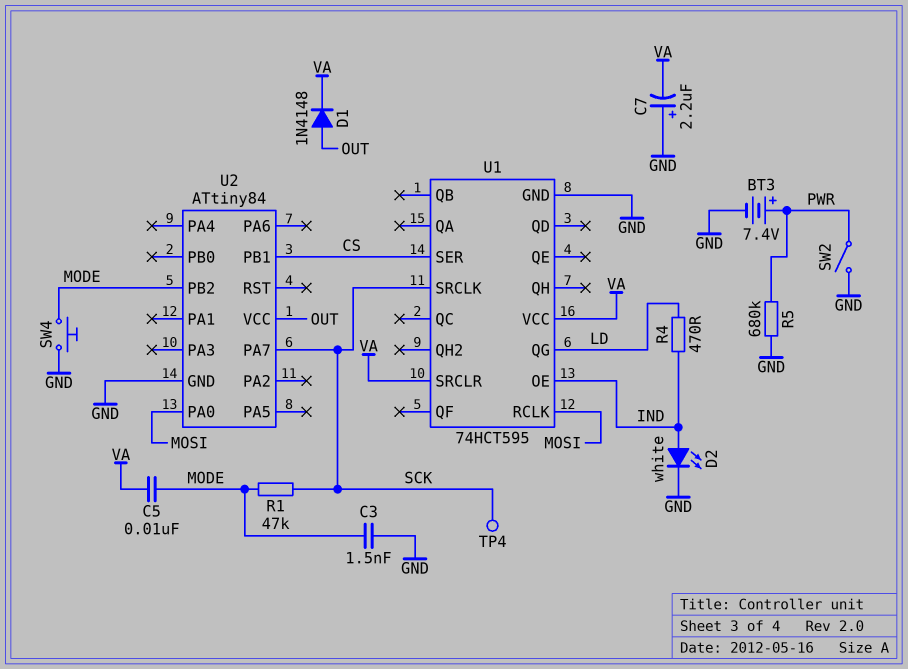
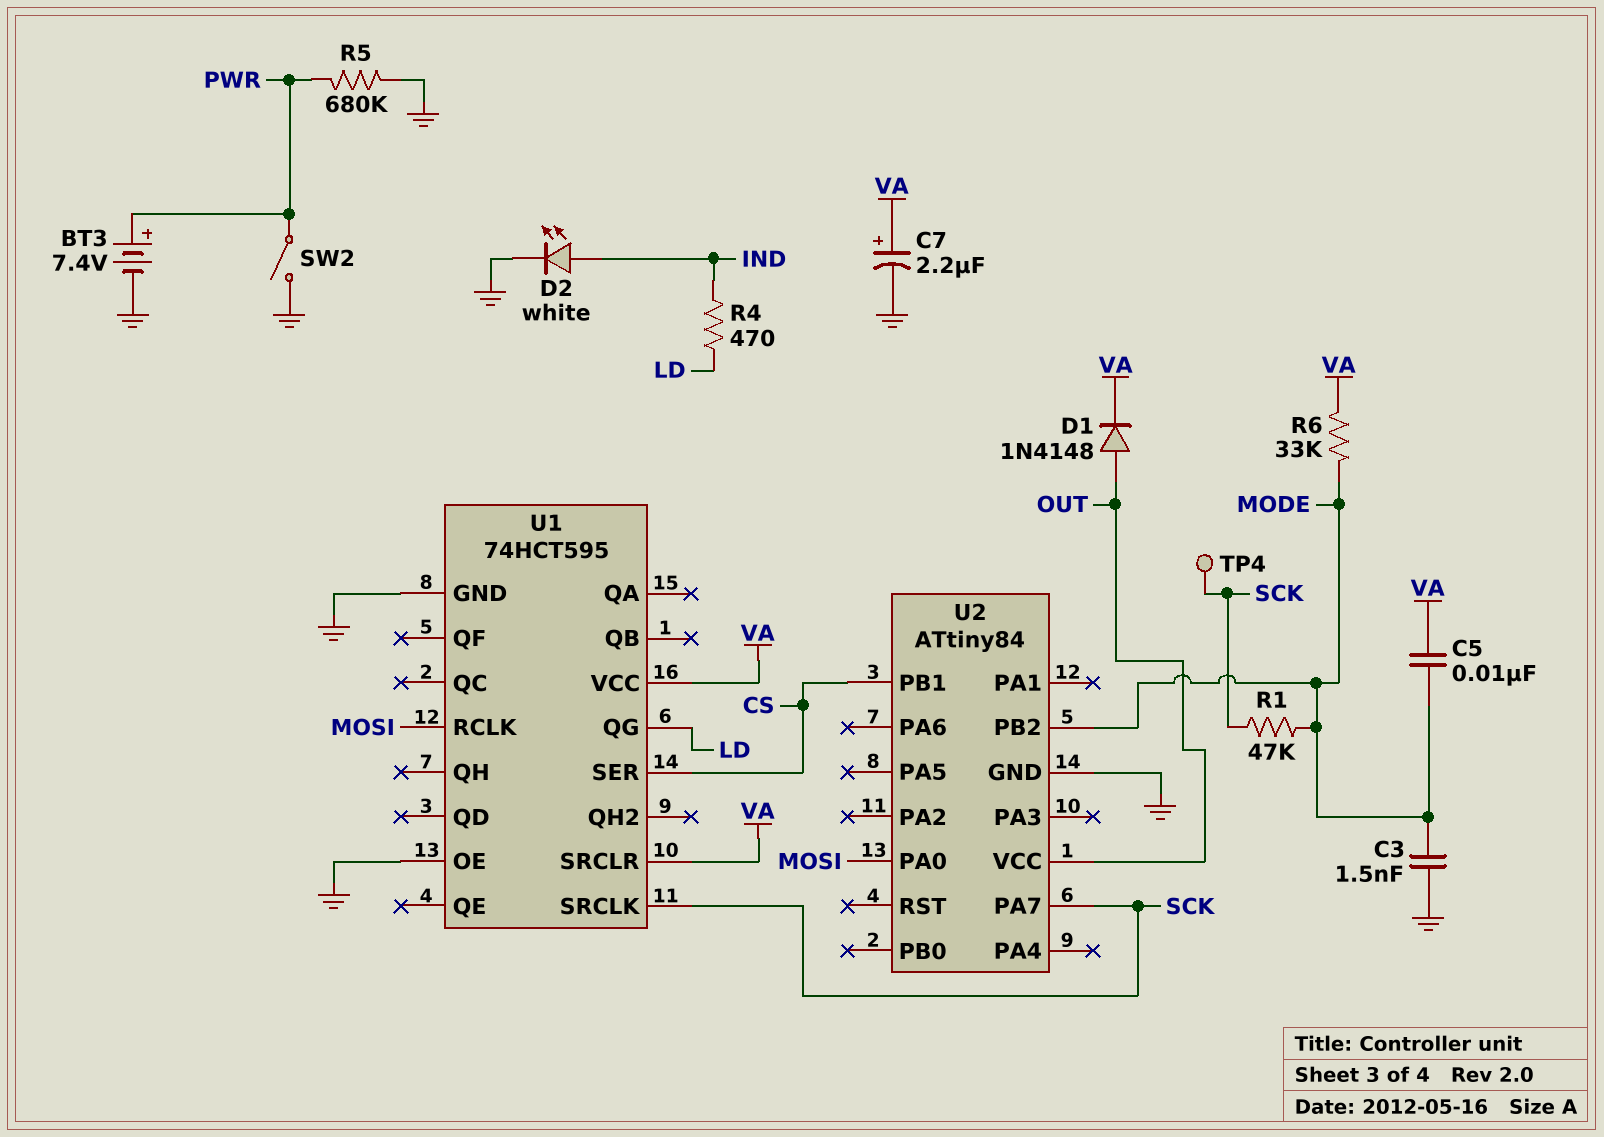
C7: 2.2uF (plus GND, minus VA) -> 2.2uF (plus VA, minus GND)
R6: none -> 33k (MODE, VA)
SW4: button (GND, MODE) -> none
U1 pin OE: IND -> GND

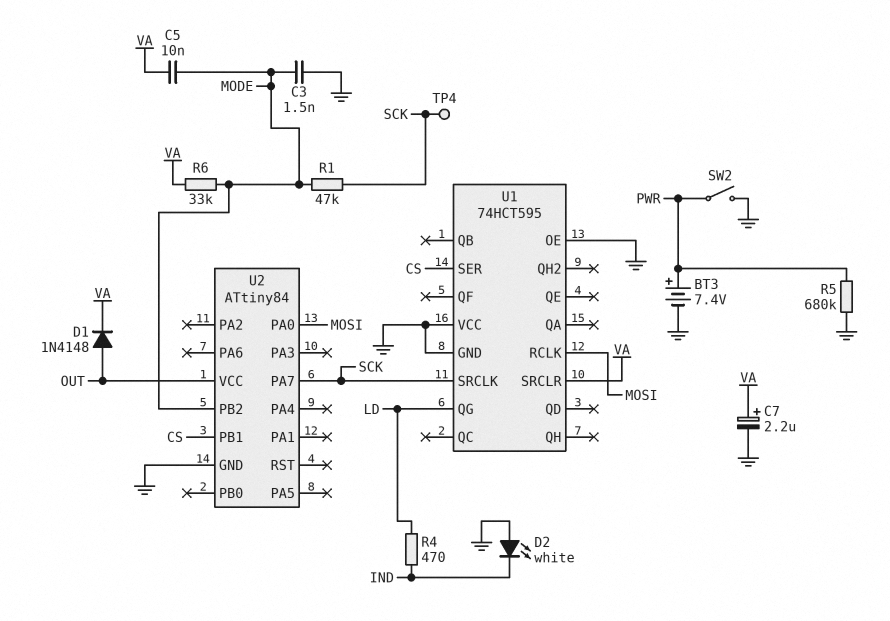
D2: LED white (A IND, K GND) -> LED white (A GND, K IND)
U1 pin VCC: VA -> GND

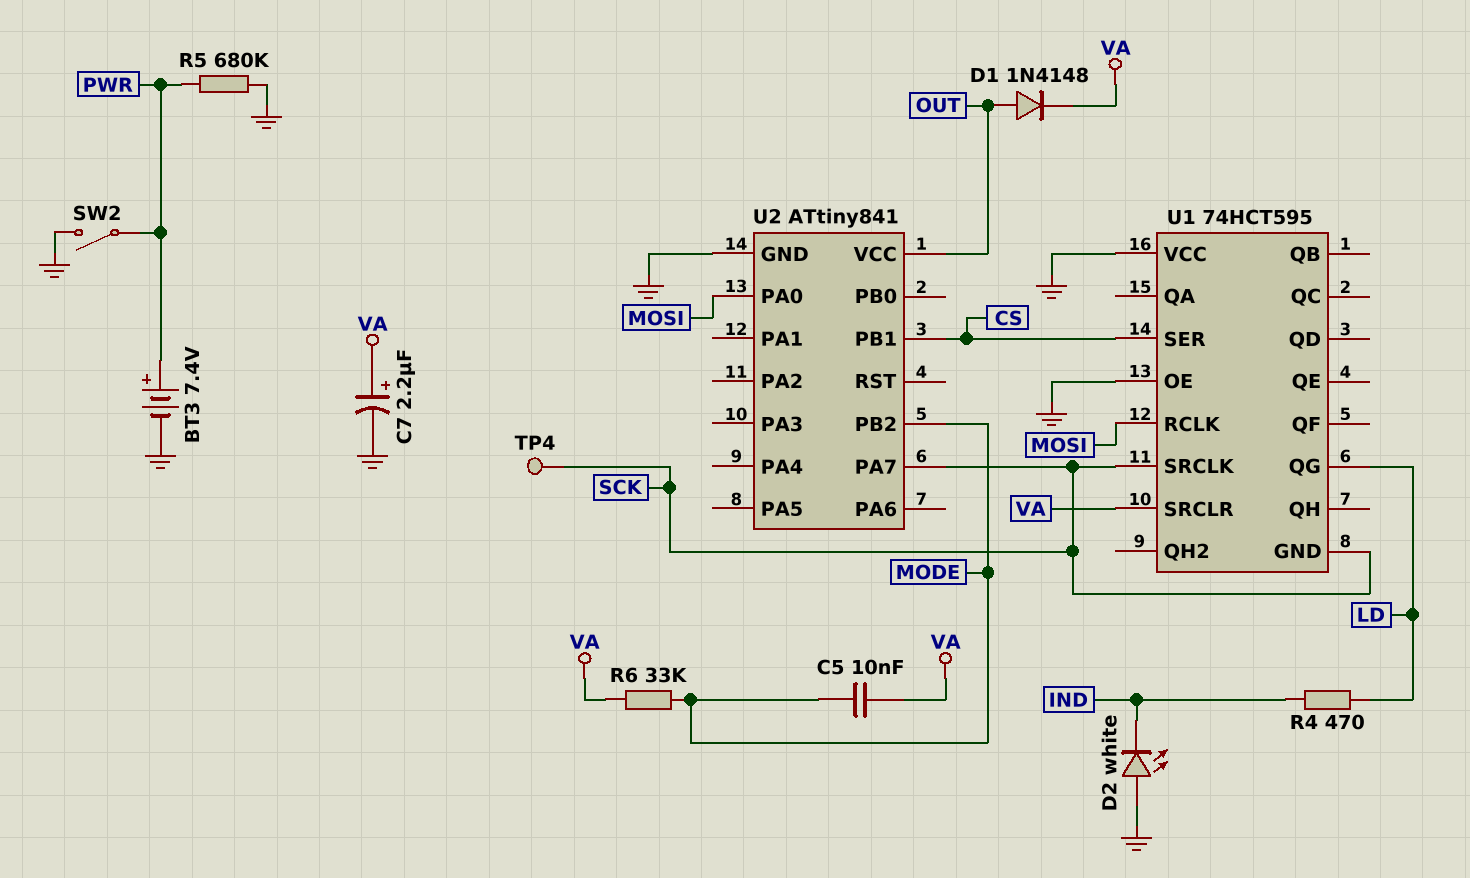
C3: 1.5nF (GND, MODE) -> none
R1: 47k (MODE, SCK) -> none
U1 pin GND: GND -> SCK
U2: ATtiny84 -> ATtiny841

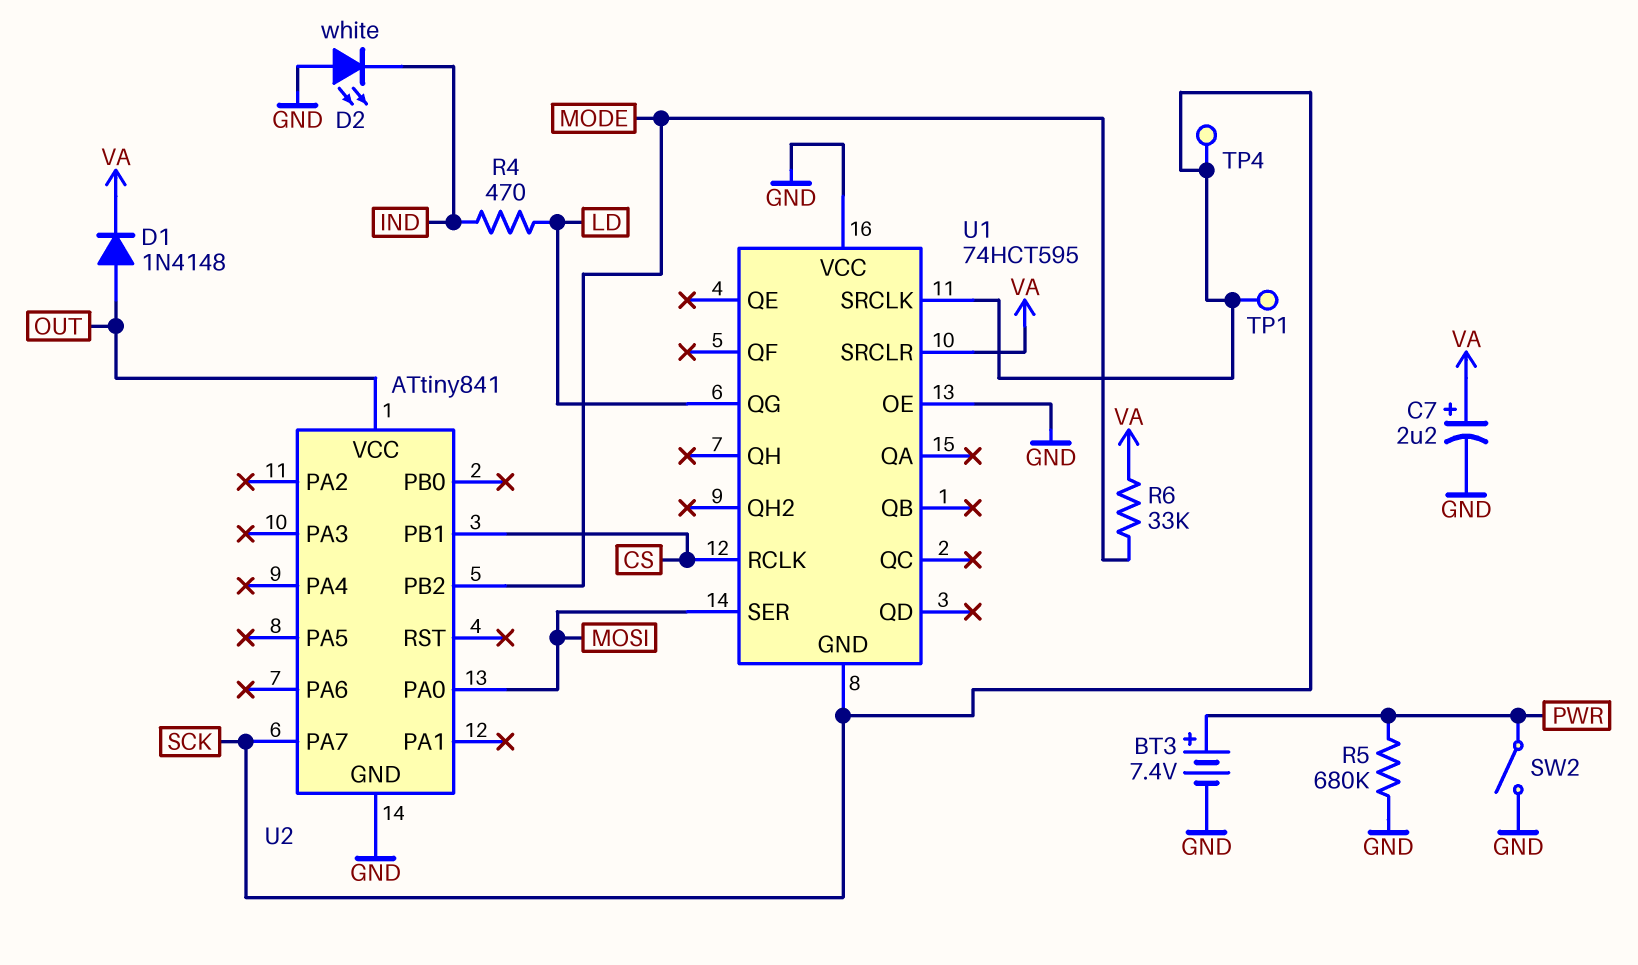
C5: 10nF (MODE, VA) -> none
TP1: none -> test point (SCK)
U1 pin RCLK: MOSI -> CS
U1 pin SER: CS -> MOSI

